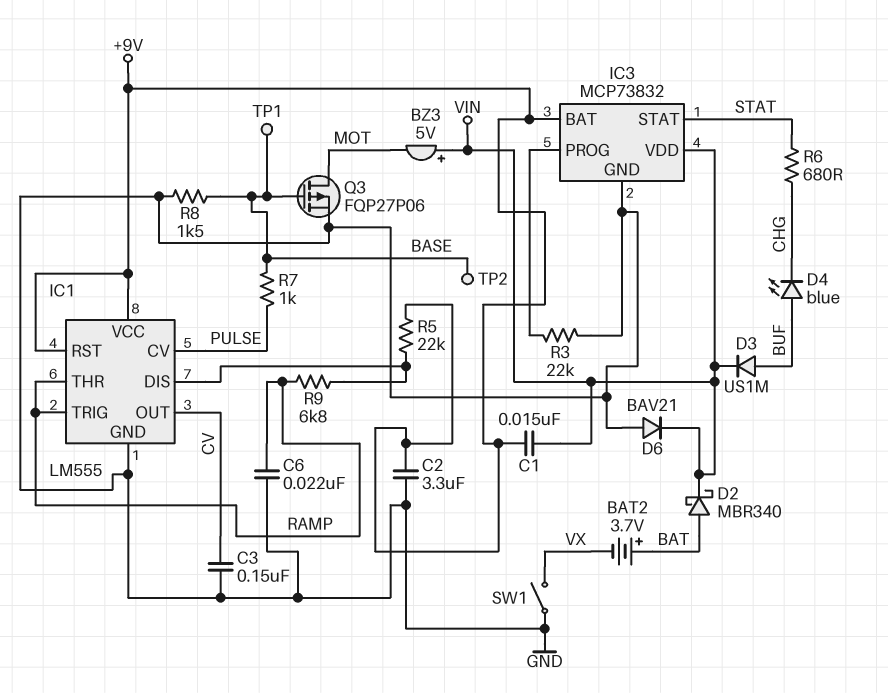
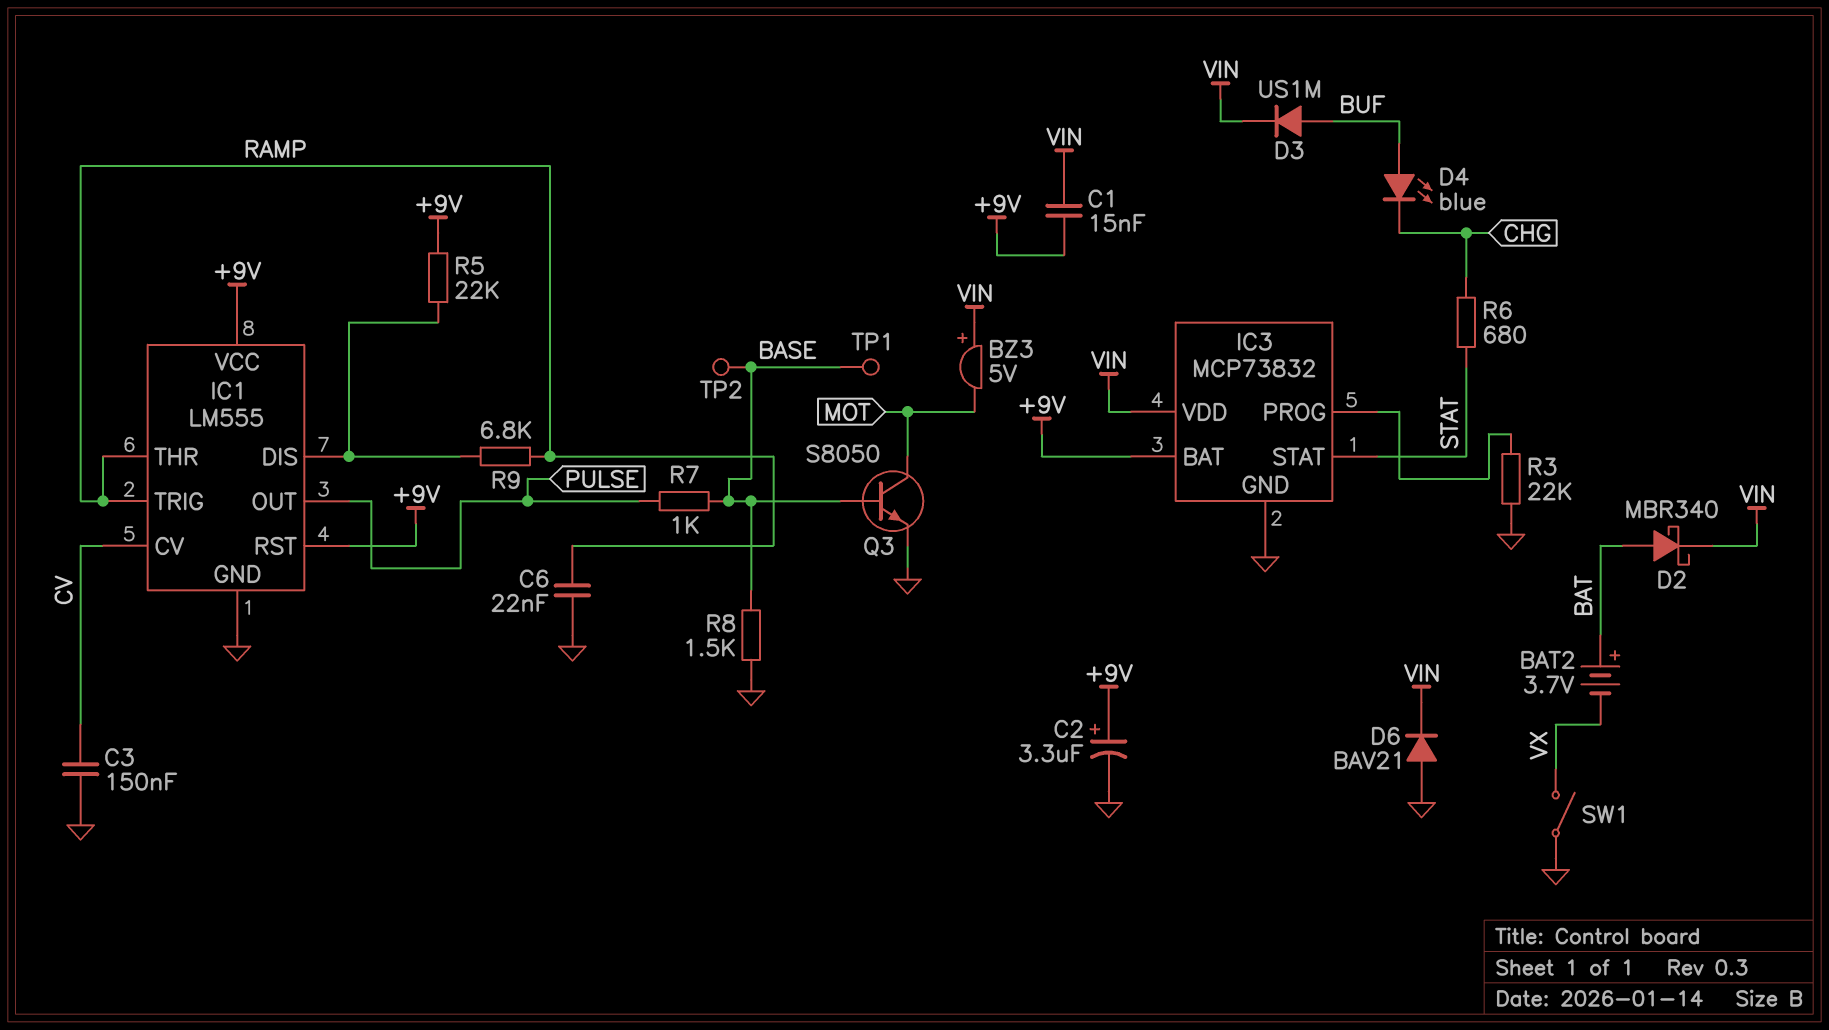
C2: 3.3uF (+9V, GND) -> 3.3uF (plus +9V, minus GND)
IC1 pin CV: PULSE -> CV
IC1 pin OUT: CV -> PULSE
Q3: PMOS FQP27P06 (G BASE, D MOT, S GND) -> NPN S8050 (B BASE, C MOT, E GND)

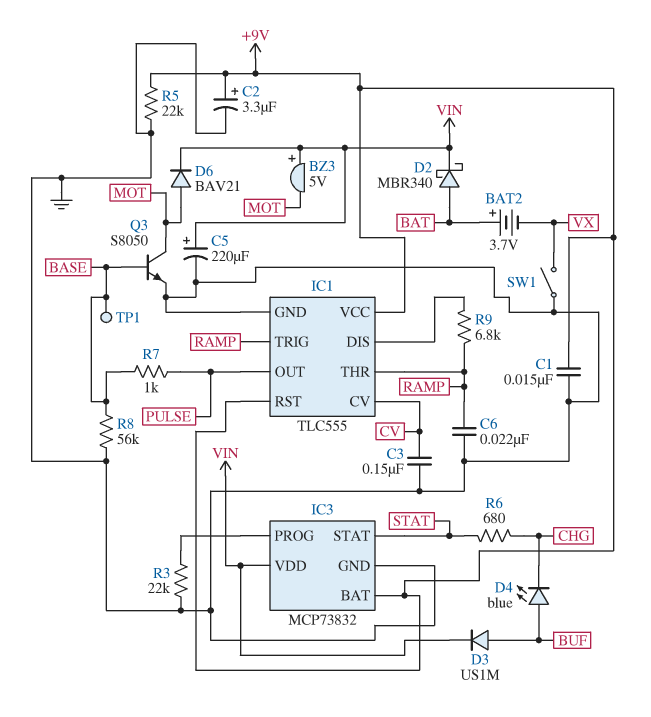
C1: 15nF (+9V, VIN) -> 15nF (+9V, GND)
C5: none -> 220uF (plus VIN, minus GND)
D6: diode BAV21 (A GND, K VIN) -> diode BAV21 (A MOT, K VIN)
IC1: LM555 -> TLC555
R5: 22k (+9V, IC1/DIS) -> 22k (+9V, GND)
R8: 1.5k (BASE, GND) -> 56k (BASE, GND)
TP2: test point (BASE) -> none

